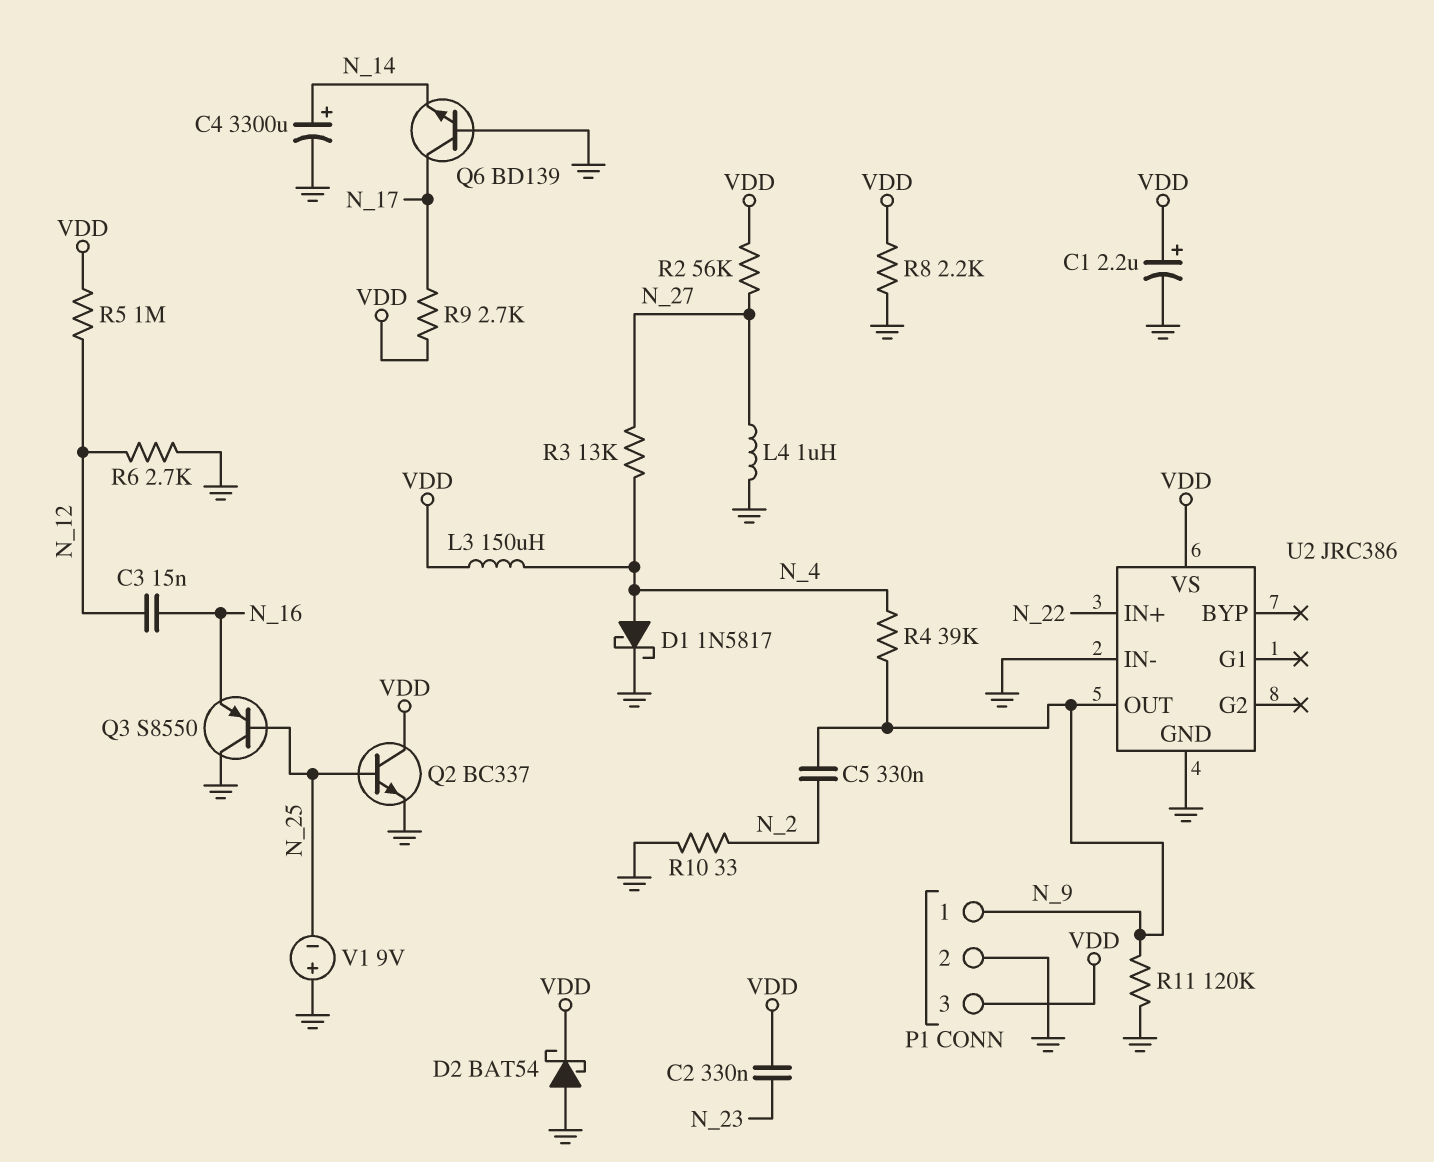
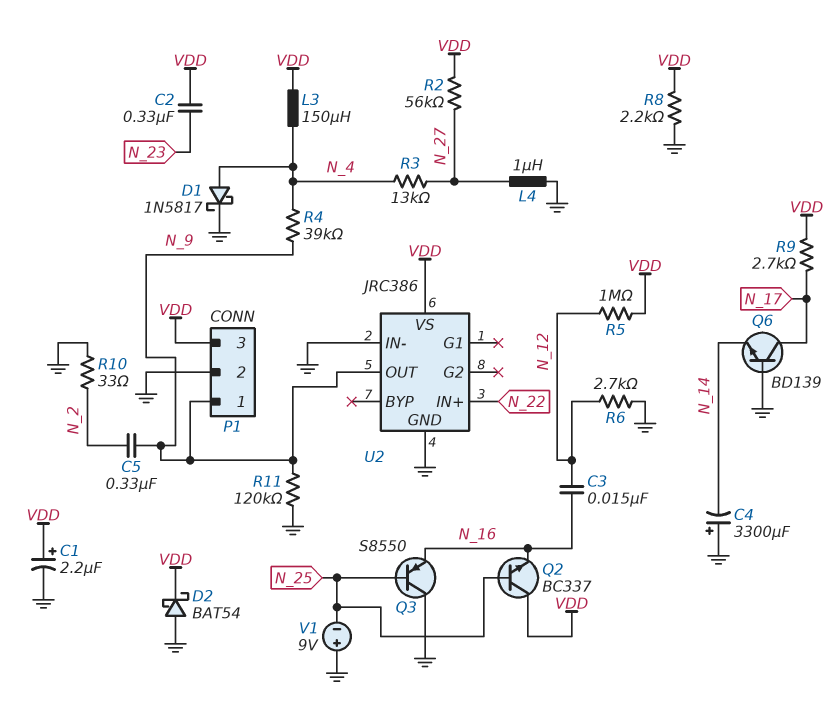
C4: 3300uF (plus N_14, minus GND) -> 3300uF (plus GND, minus N_14)
Q2: NPN BC337 (B N_25, C VDD, E GND) -> NPN BC337 (B N_25, C VDD, E N_16)

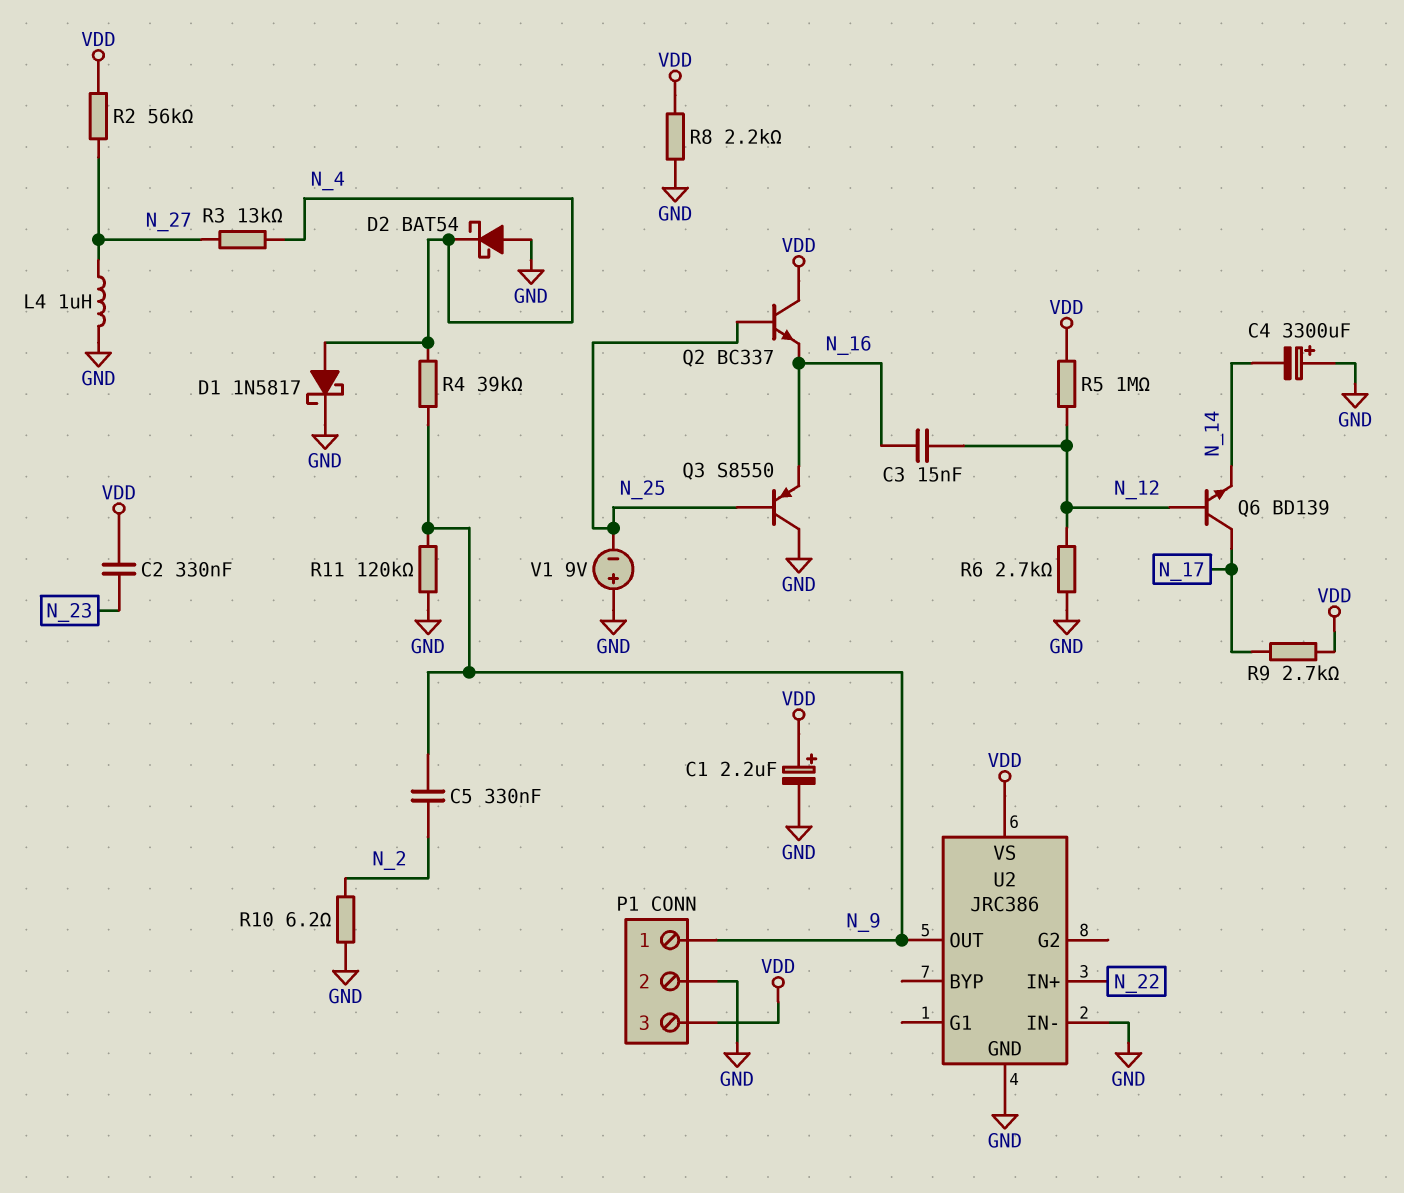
D2: schottky BAT54 (A GND, K VDD) -> schottky BAT54 (A GND, K N_4)
L3: 150uH (N_4, VDD) -> none
Q6: NPN BD139 (B GND, C N_17, E N_14) -> NPN BD139 (B N_12, C N_17, E N_14)
R10: 33 (GND, N_2) -> 6.2 (GND, N_2)

